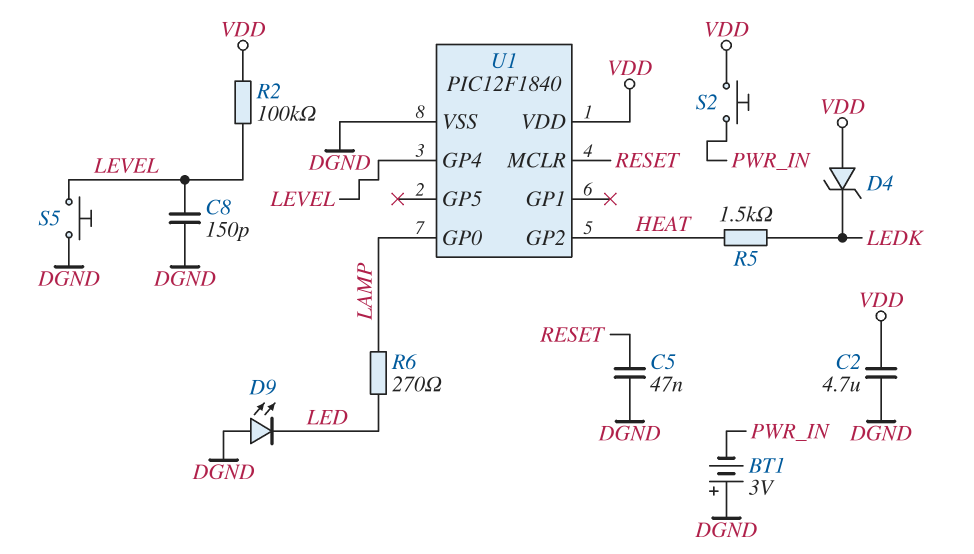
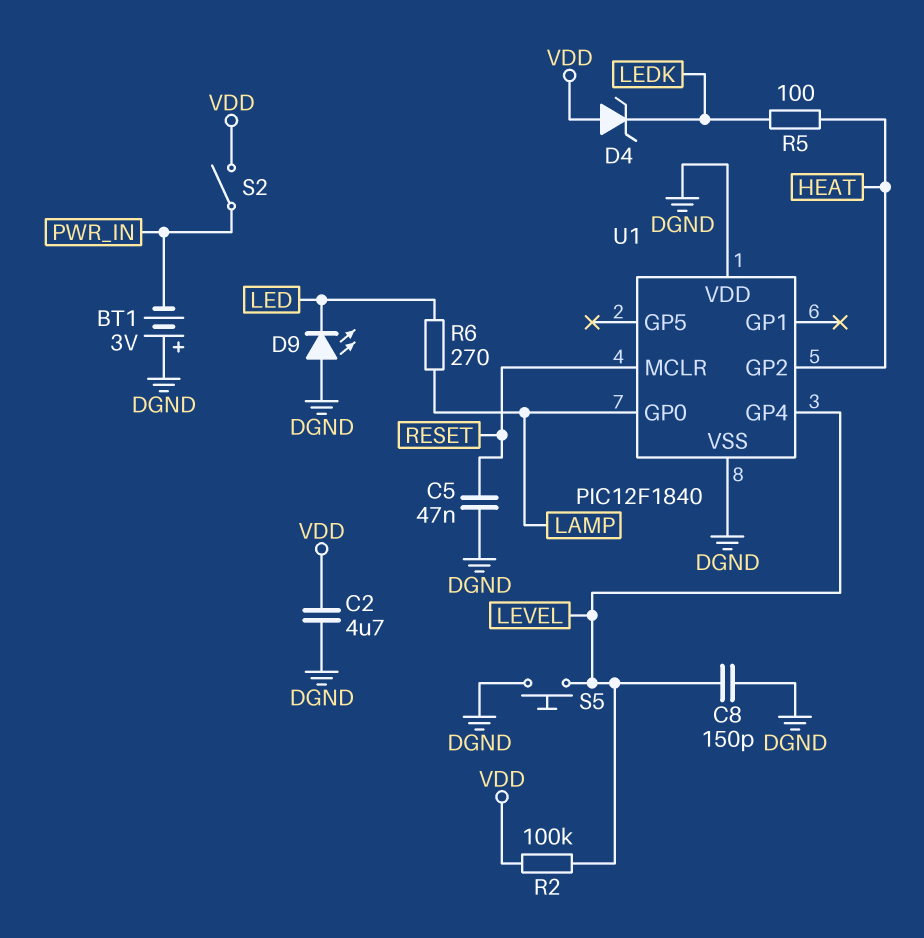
R5: 1.5k (HEAT, LEDK) -> 100 (HEAT, LEDK)
S2: button (PWR_IN, VDD) -> switch (PWR_IN, VDD)
U1 pin VDD: VDD -> DGND

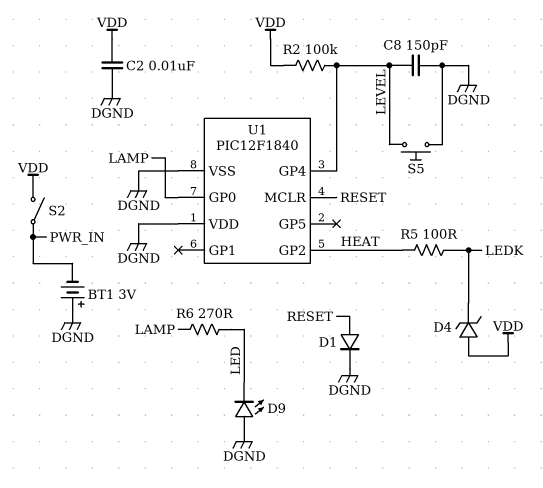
C2: 4.7uF (DGND, VDD) -> 10nF (DGND, VDD)
C5: 47nF (DGND, RESET) -> none
D1: none -> diode (A RESET, K DGND)

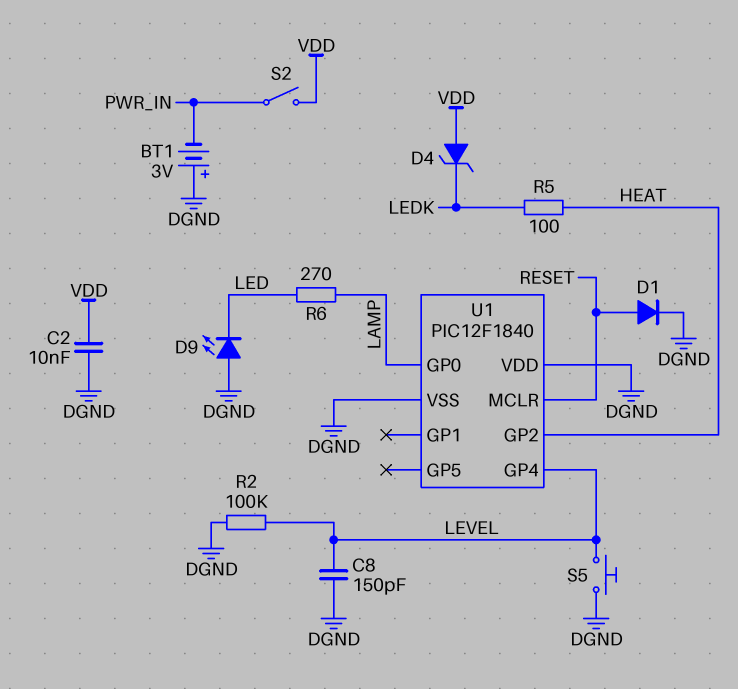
R2: 100k (LEVEL, VDD) -> 100k (DGND, LEVEL)

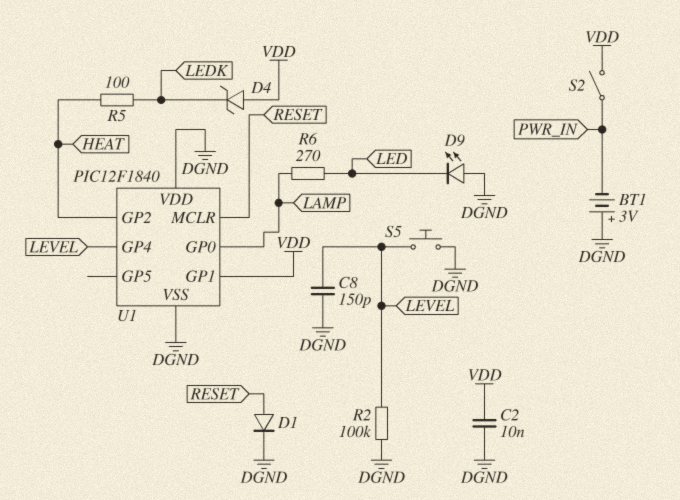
U1 pin GP1: none -> VDD

